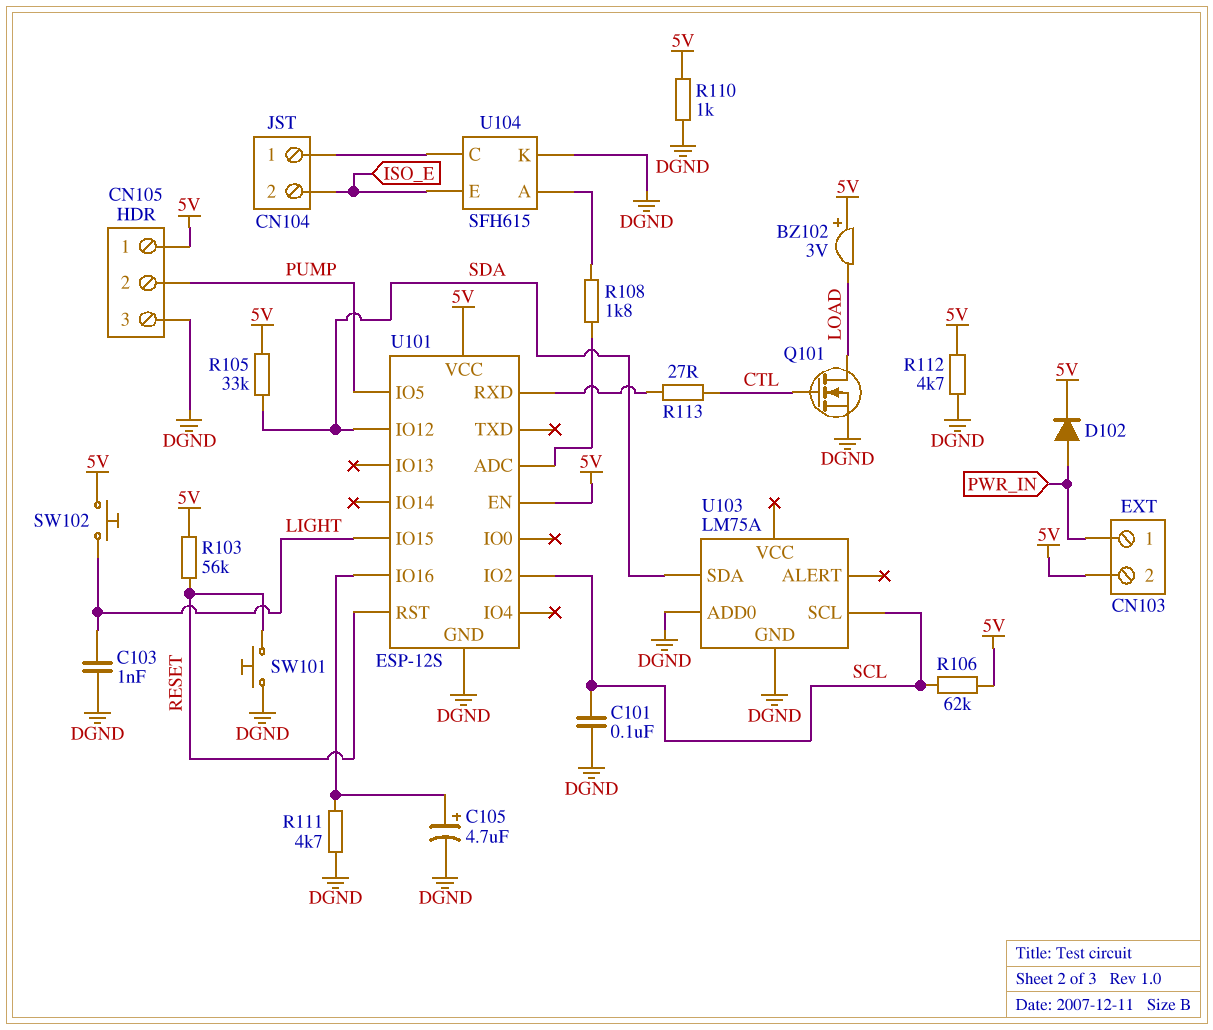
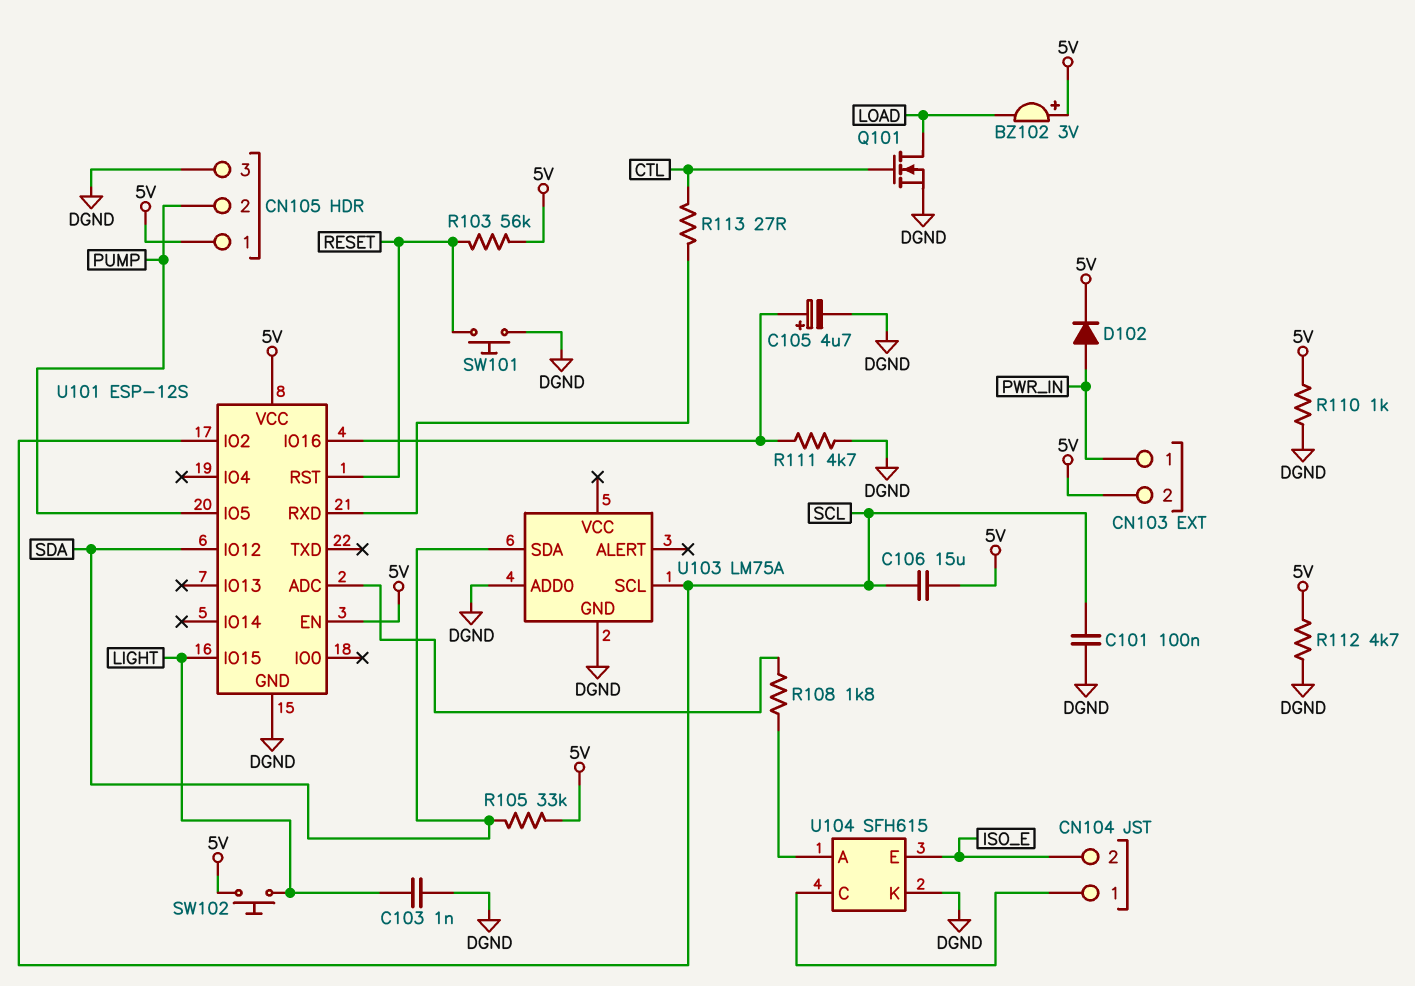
C106: none -> 15uF (5V, SCL)
R106: 62k (5V, SCL) -> none

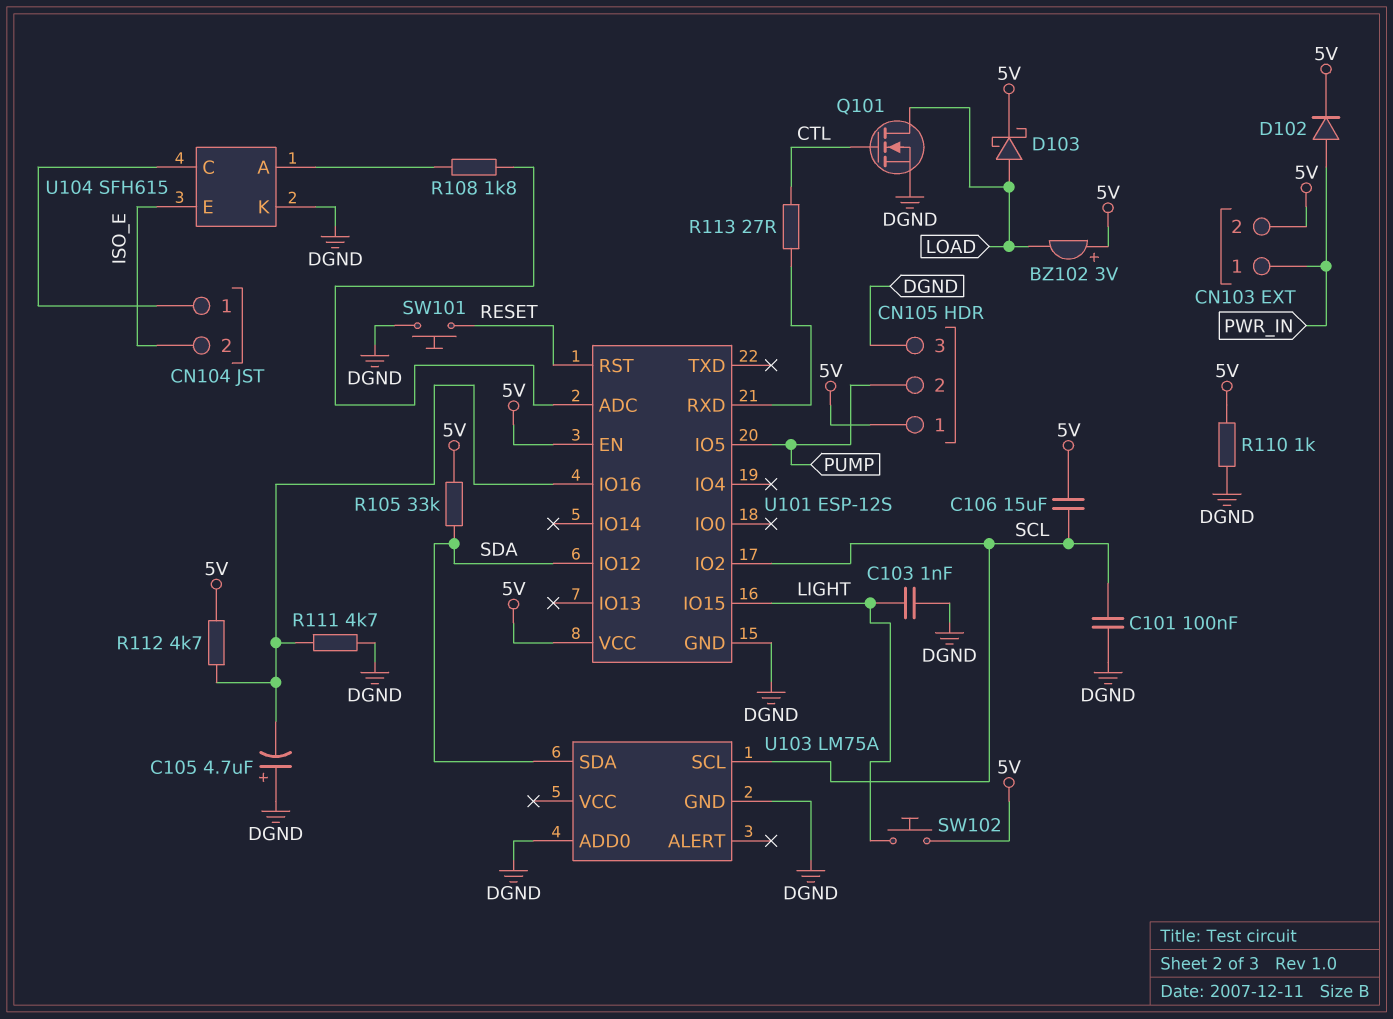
C105: 4.7uF (plus U101/IO16, minus DGND) -> 4.7uF (plus DGND, minus U101/IO16)
D103: none -> schottky (A LOAD, K 5V)
R103: 56k (5V, RESET) -> none
R112: 4.7k (5V, DGND) -> 4.7k (5V, U101/IO16)

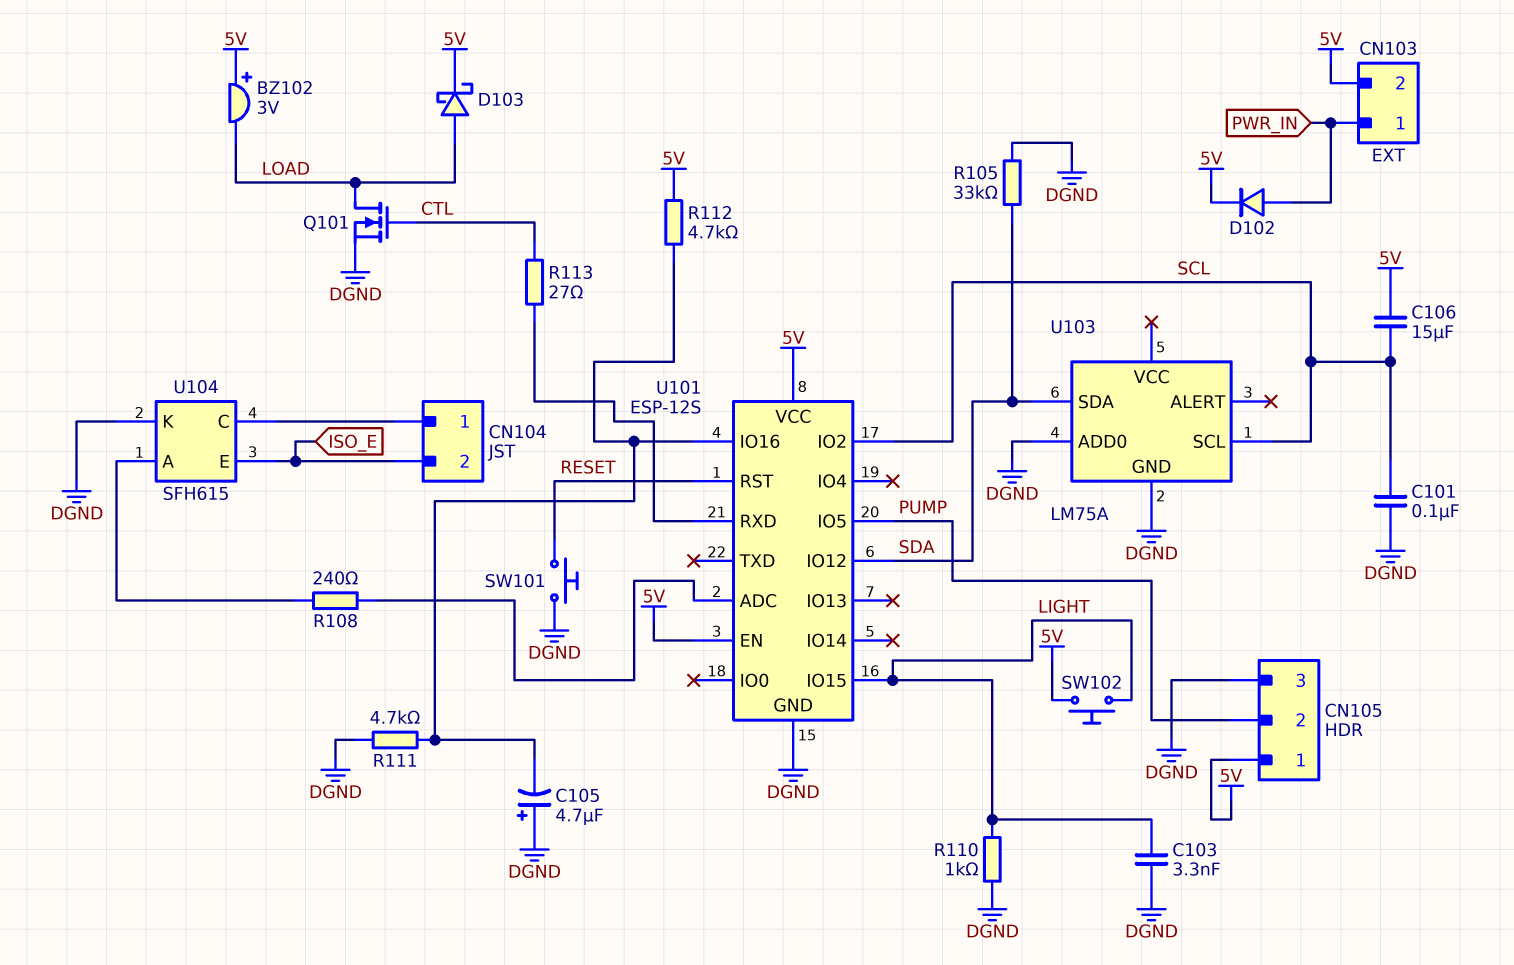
C103: 1nF (DGND, LIGHT) -> 3.3nF (DGND, LIGHT)
R105: 33k (5V, SDA) -> 33k (DGND, SDA)
R108: 1.8k (U101/ADC, U104/A) -> 240 (U101/ADC, U104/A)
R110: 1k (5V, DGND) -> 1k (DGND, LIGHT)

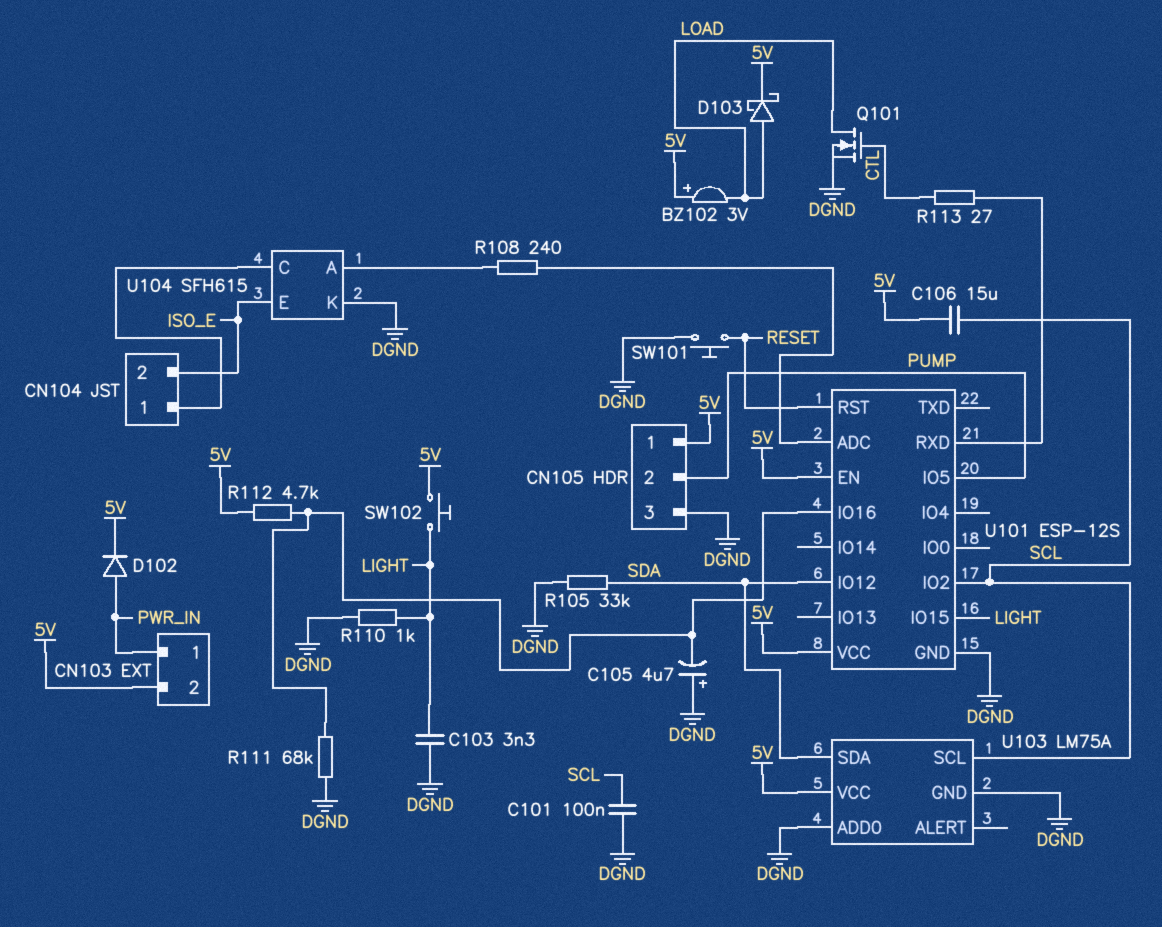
R111: 4.7k (DGND, U101/IO16) -> 68k (DGND, U101/IO16)
U103 pin VCC: none -> 5V

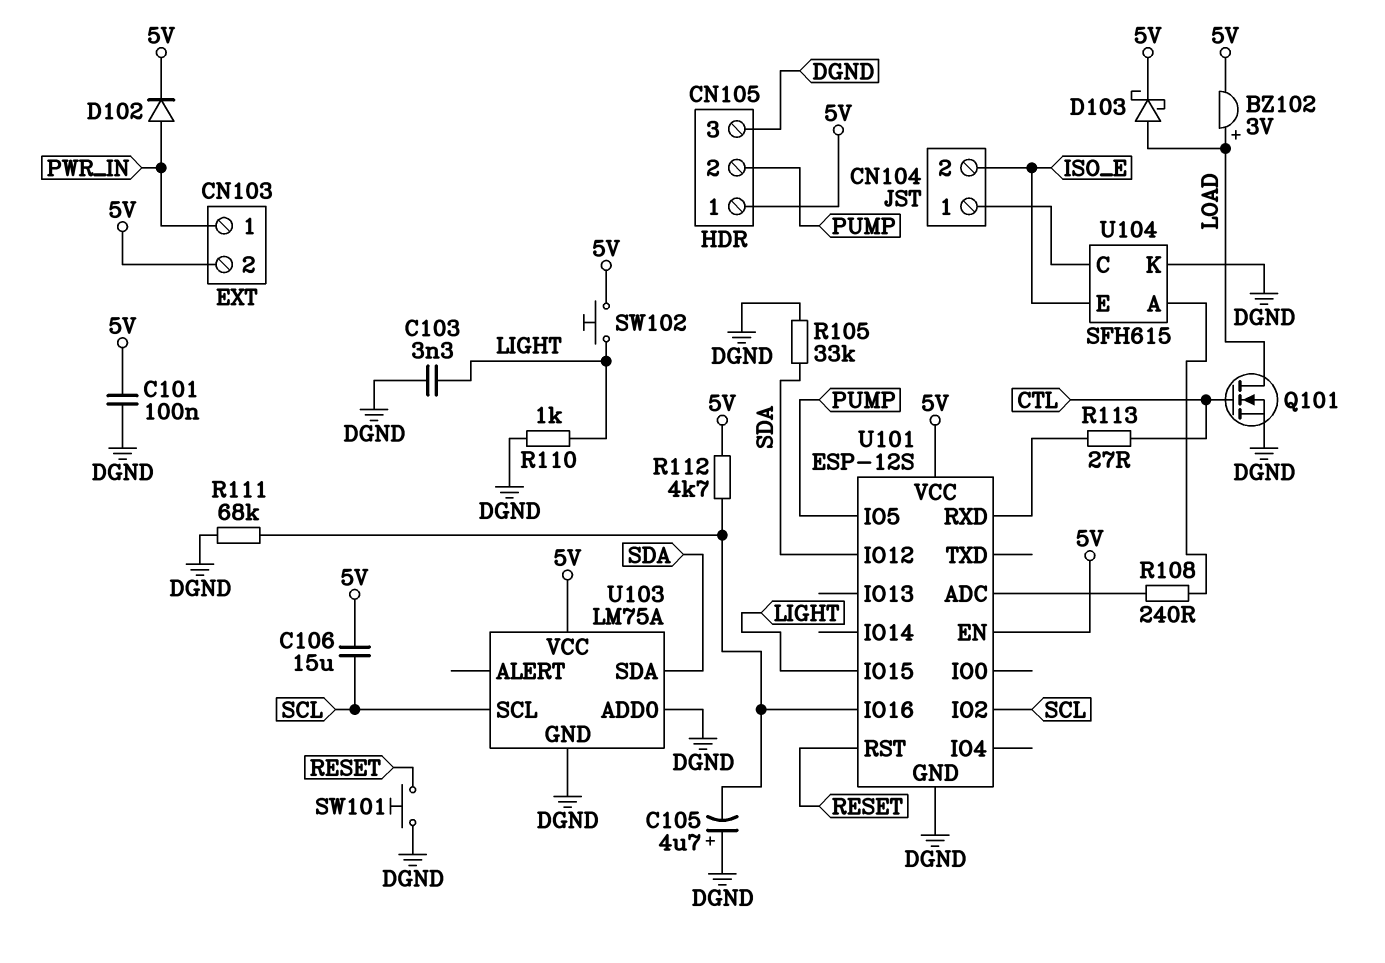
BZ102: buzzer 3V (plus 5V, minus LOAD) -> buzzer 3V (plus LOAD, minus 5V)
C101: 100nF (DGND, SCL) -> 100nF (5V, DGND)

